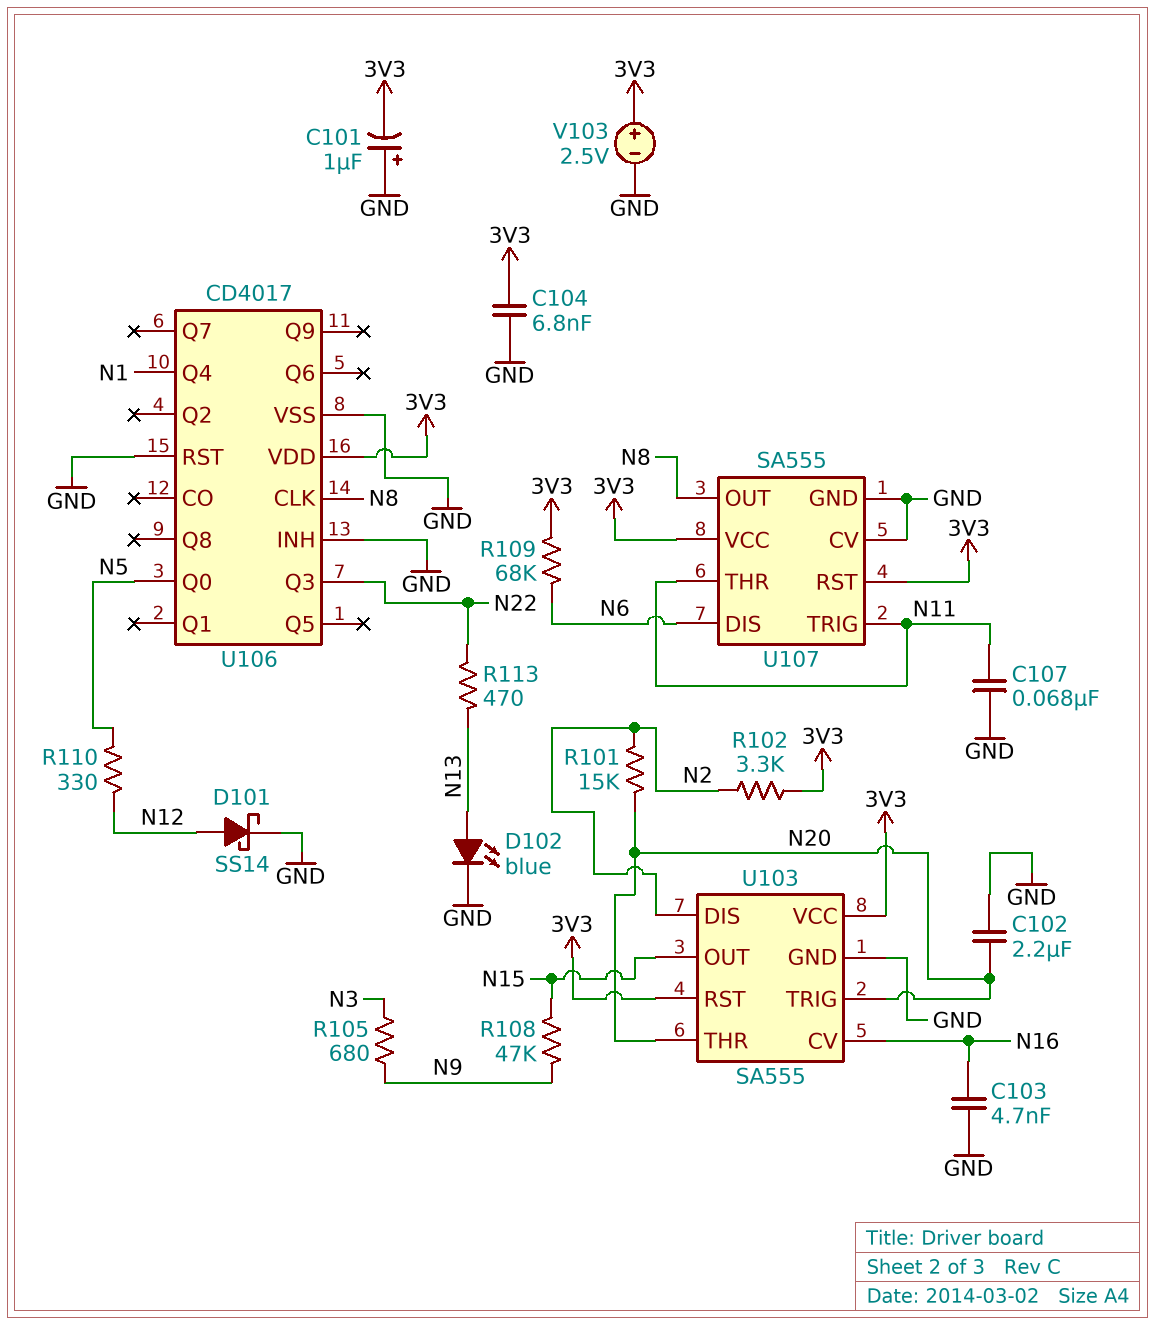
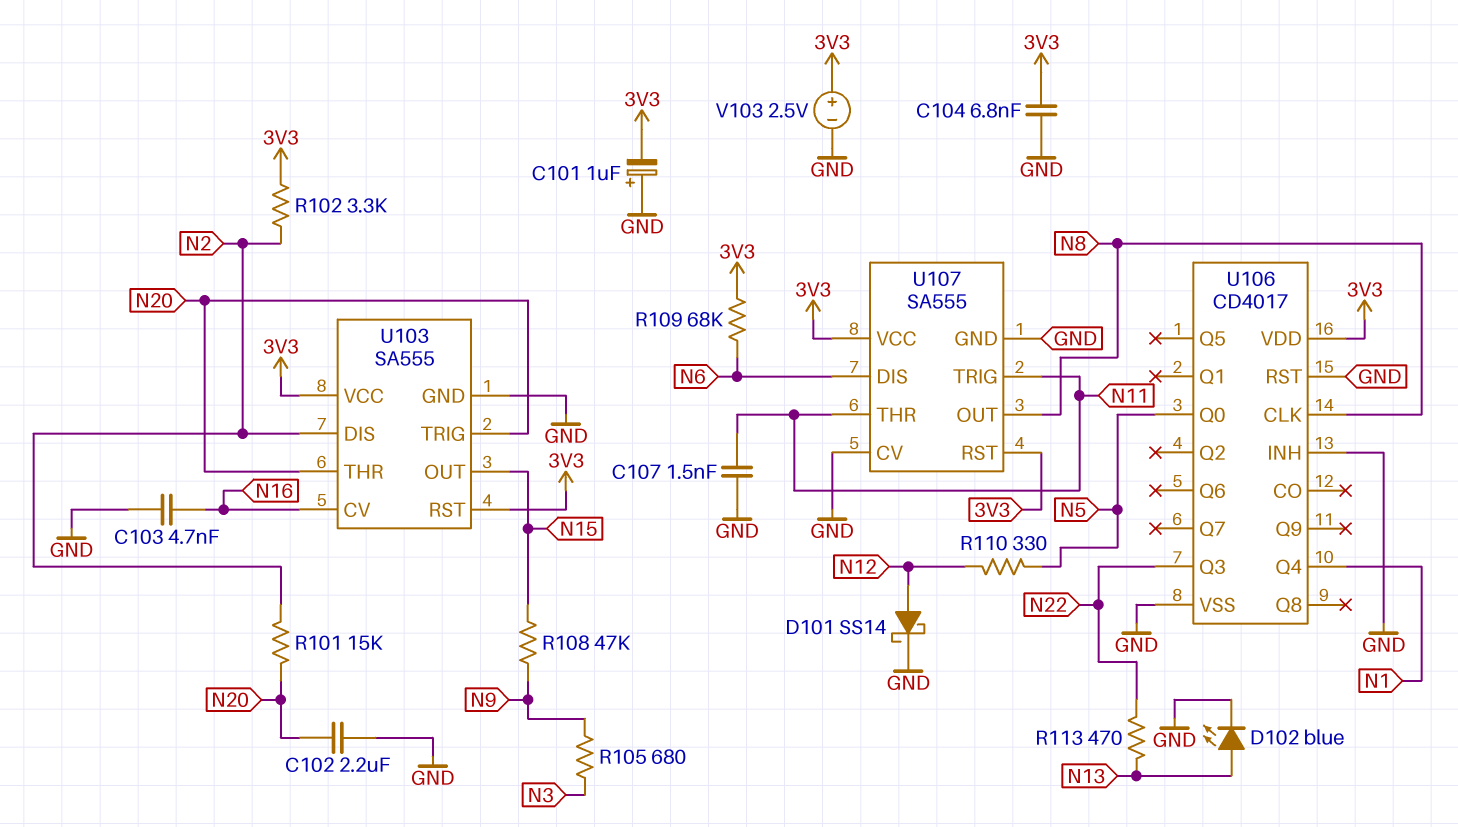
C107: 68nF (GND, N11) -> 1.5nF (GND, N11)

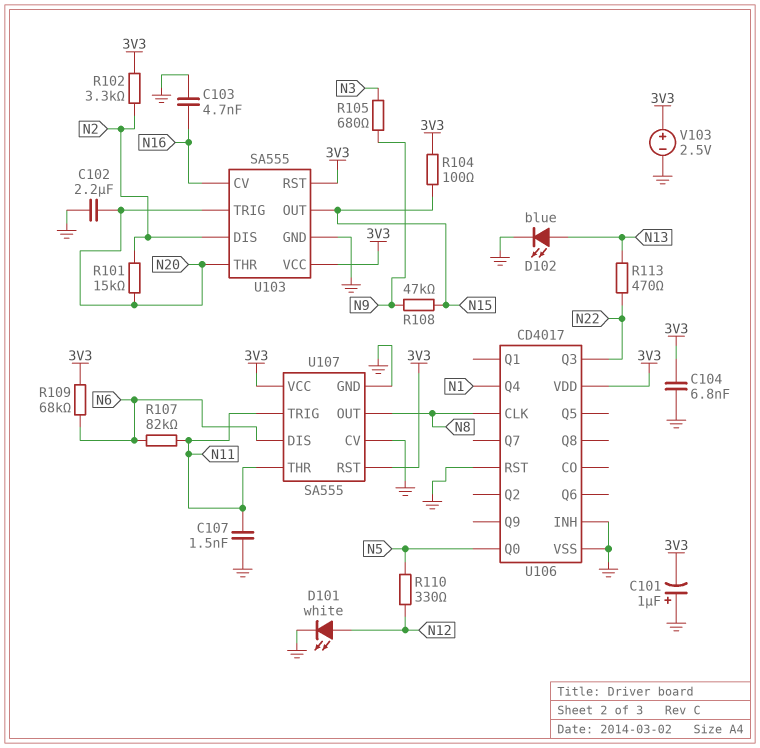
D101: schottky SS14 (A N12, K GND) -> LED white (A N12, K GND)
R104: none -> 100 (3V3, N15)
R107: none -> 82k (N6, N11)

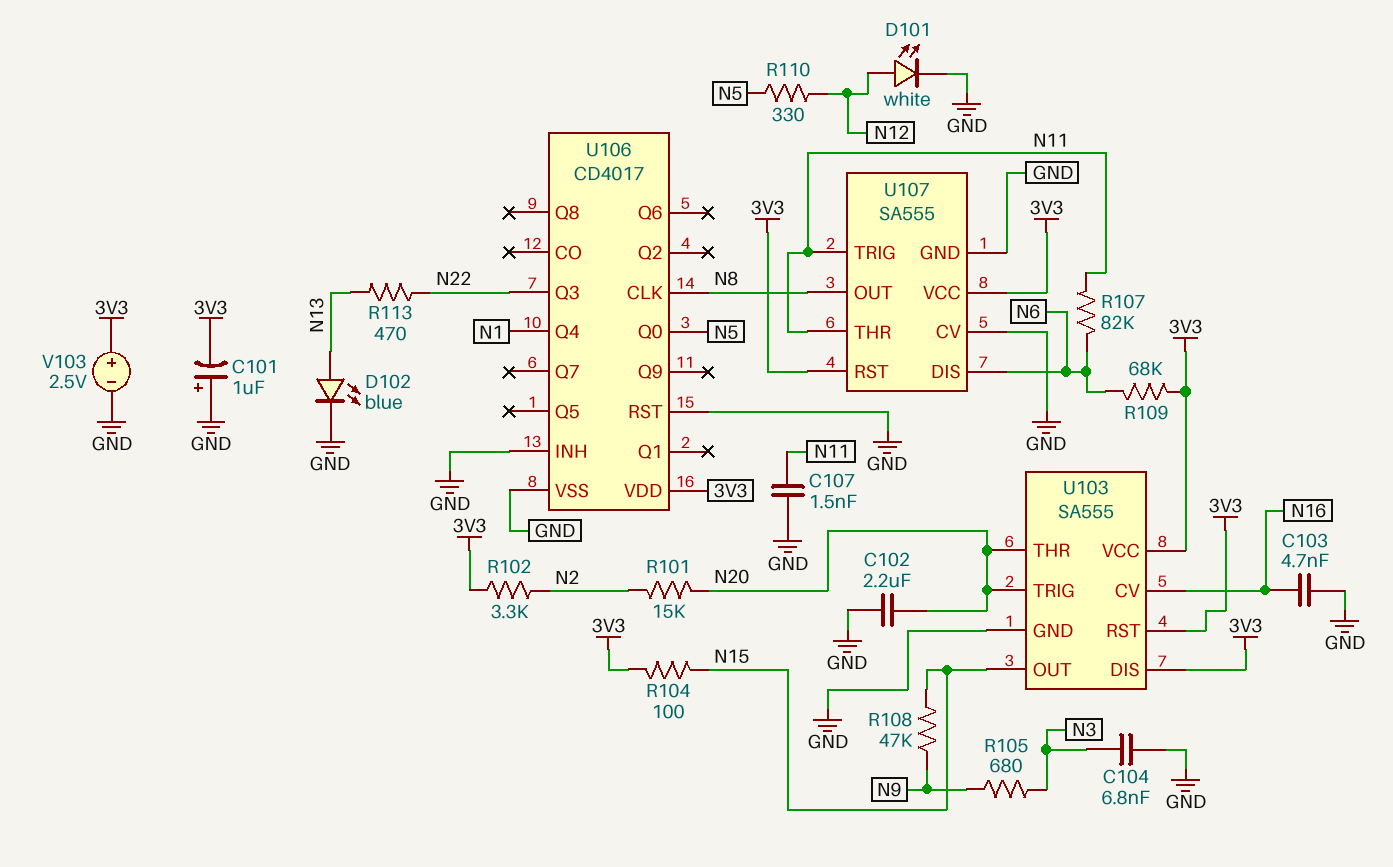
C104: 6.8nF (3V3, GND) -> 6.8nF (GND, N3)
U103 pin DIS: N2 -> 3V3

